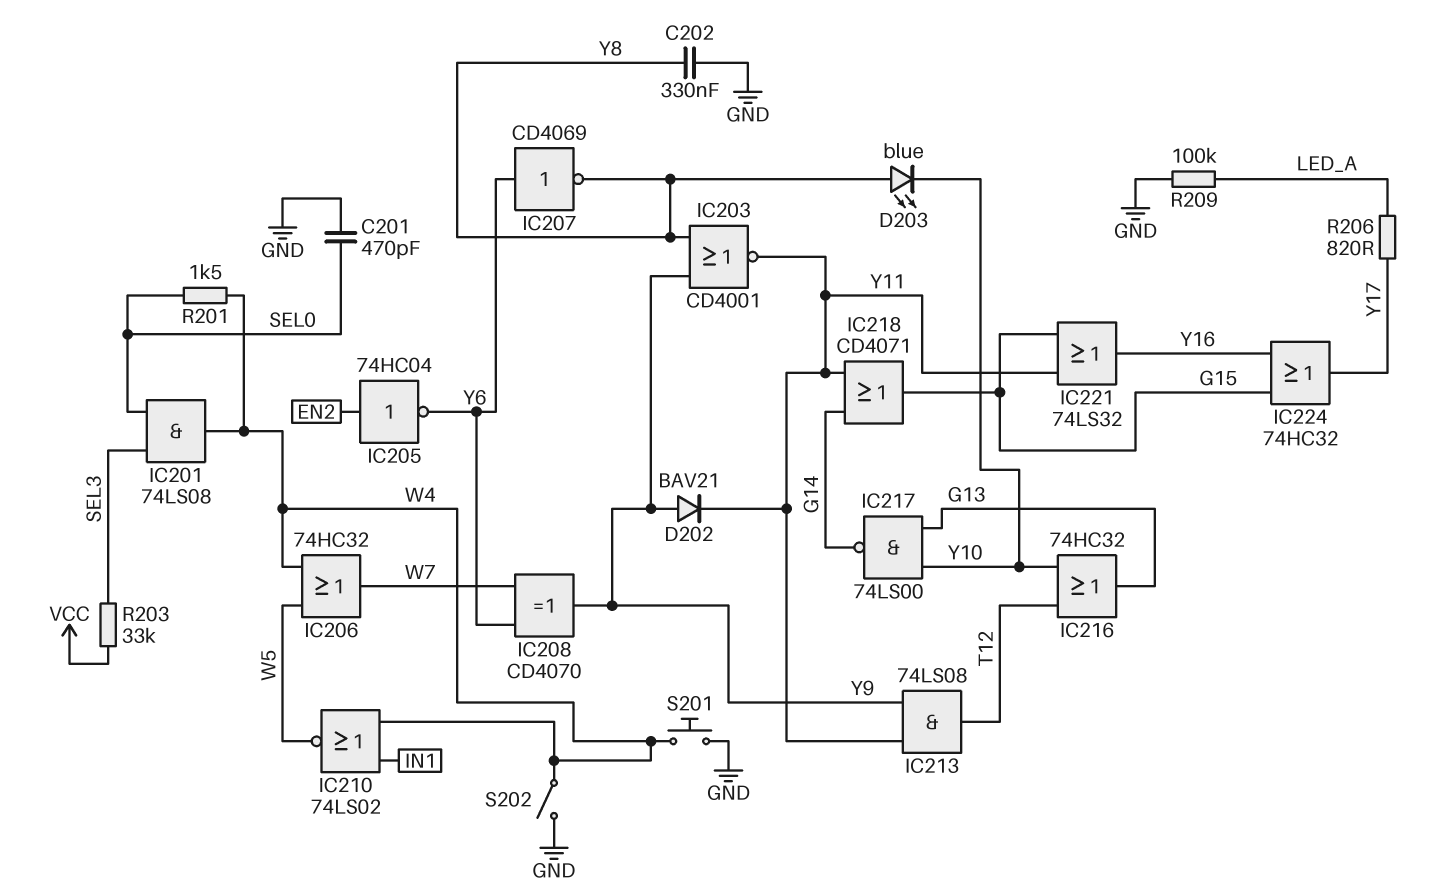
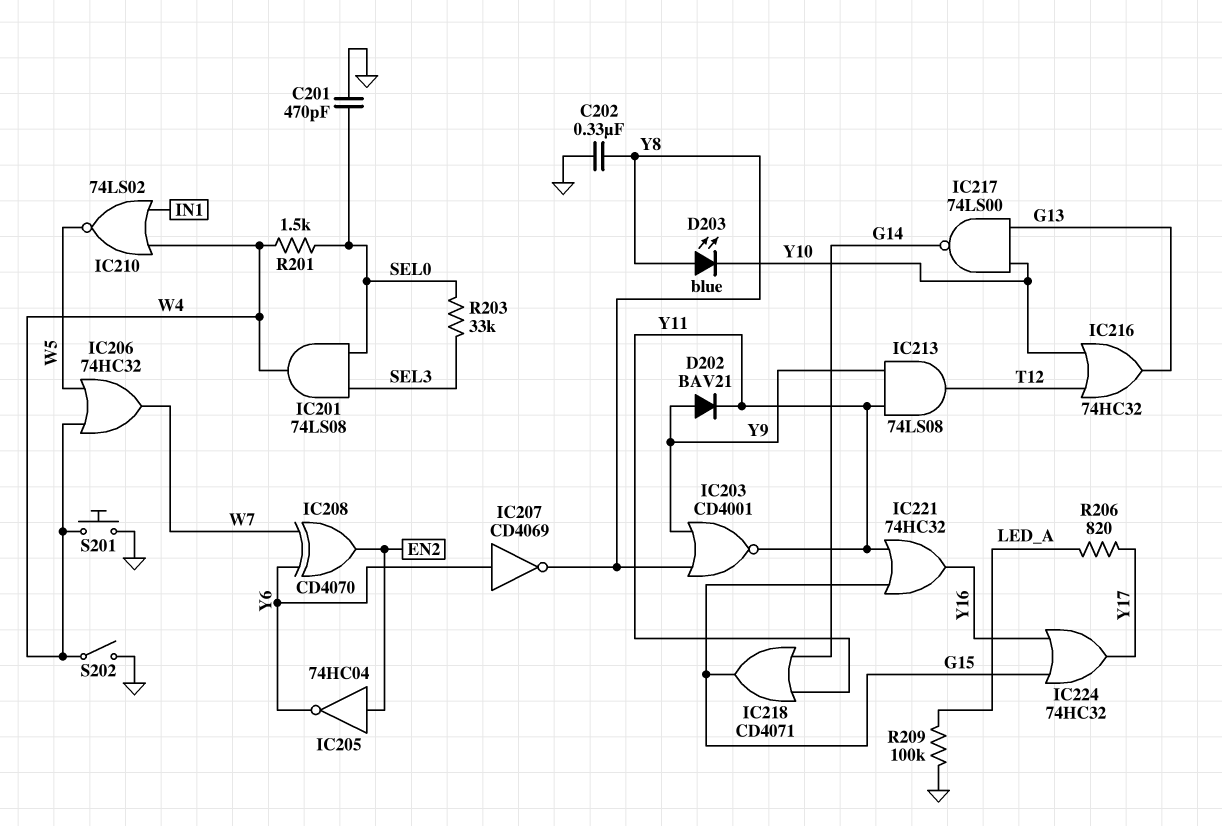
IC208: XOR CD4070 (in W7, in Y6, out Y9) -> XOR CD4070 (in W7, in Y6, out EN2)
IC221: OR 74LS32 (in G15, in Y11, out Y16) -> OR 74HC32 (in G15, in Y11, out Y16)
R203: 33k (SEL3, VCC) -> 33k (SEL0, SEL3)

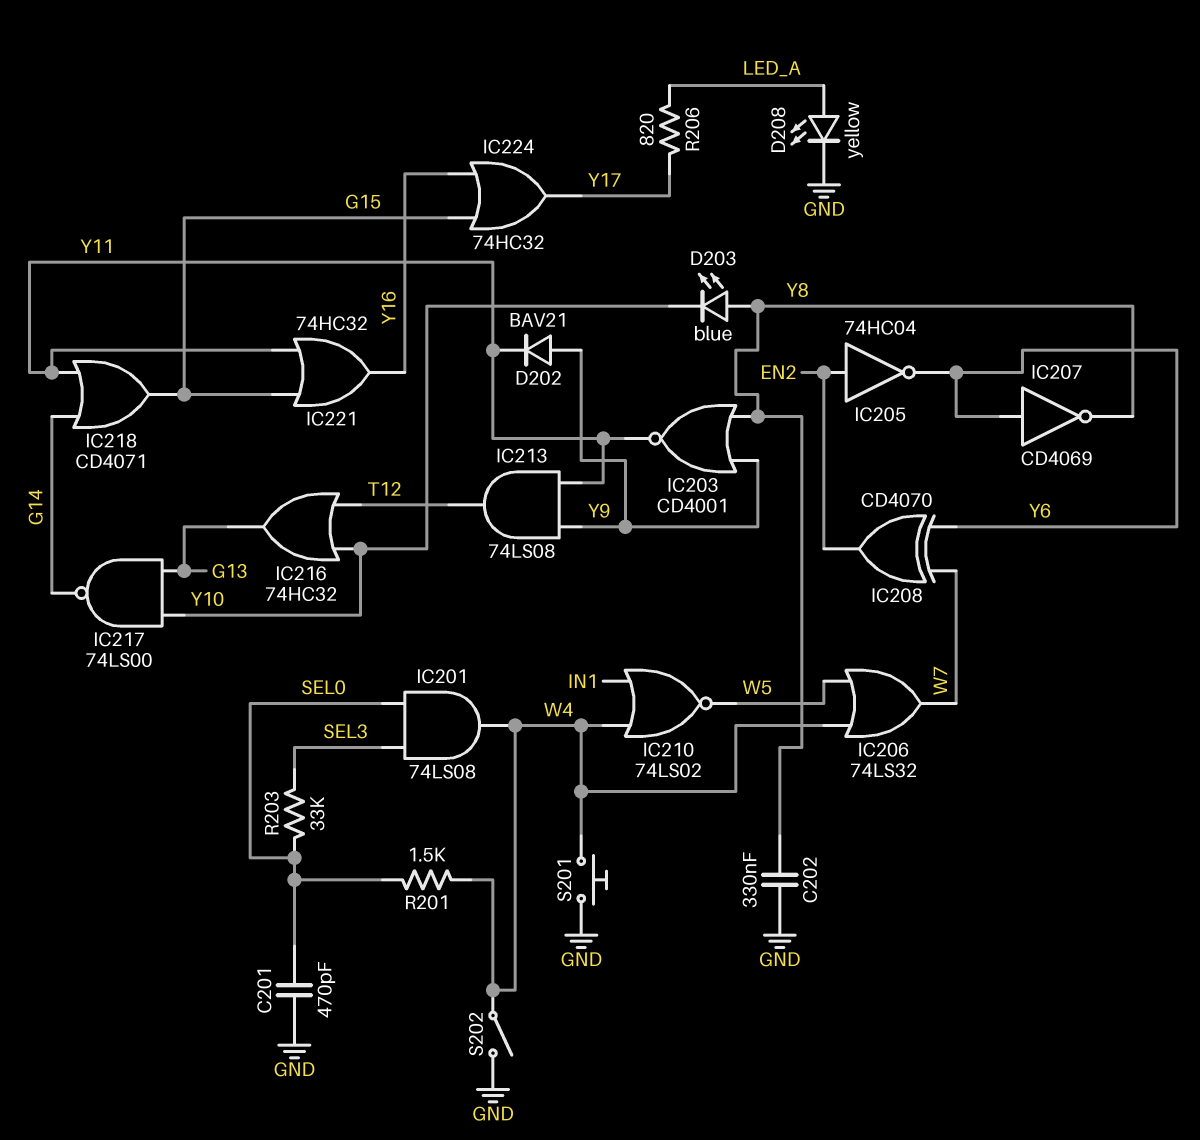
D208: none -> LED yellow (A LED_A, K GND)
IC206: OR 74HC32 (in W4, in W5, out W7) -> OR 74LS32 (in W4, in W5, out W7)
R209: 100k (GND, LED_A) -> none

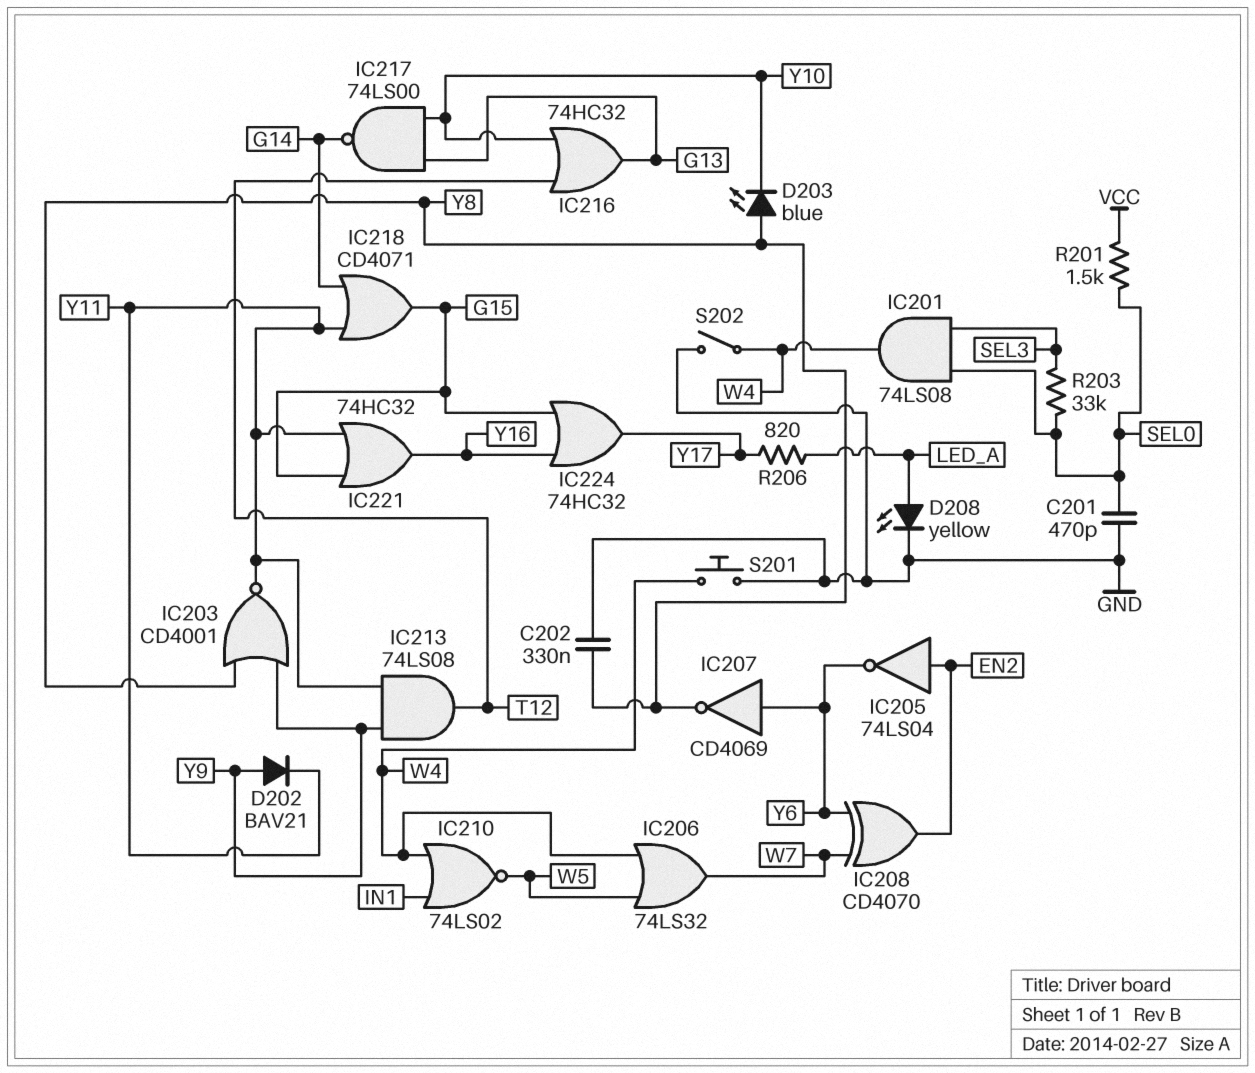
IC205: NOT 74HC04 (in EN2, out Y6) -> NOT 74LS04 (in EN2, out Y6)
R201: 1.5k (SEL0, W4) -> 1.5k (SEL0, VCC)

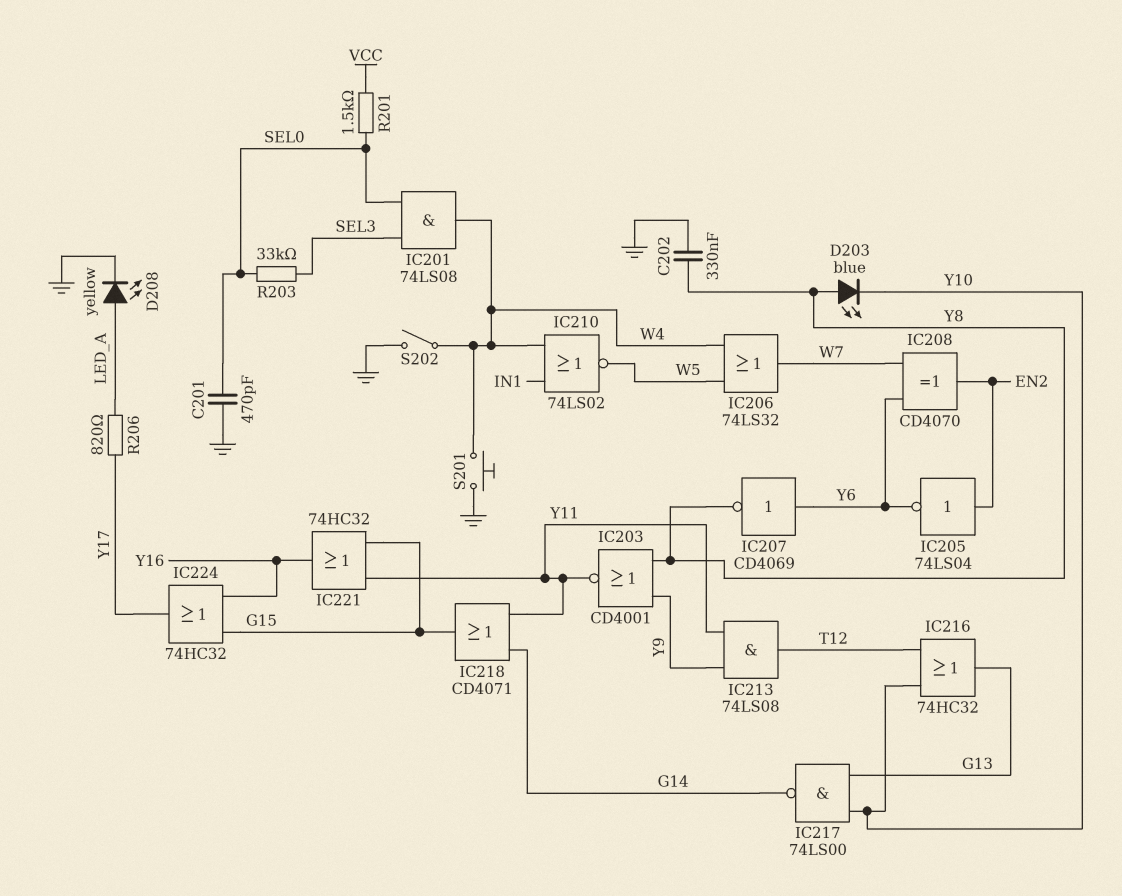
D202: diode BAV21 (A Y9, K Y11) -> none

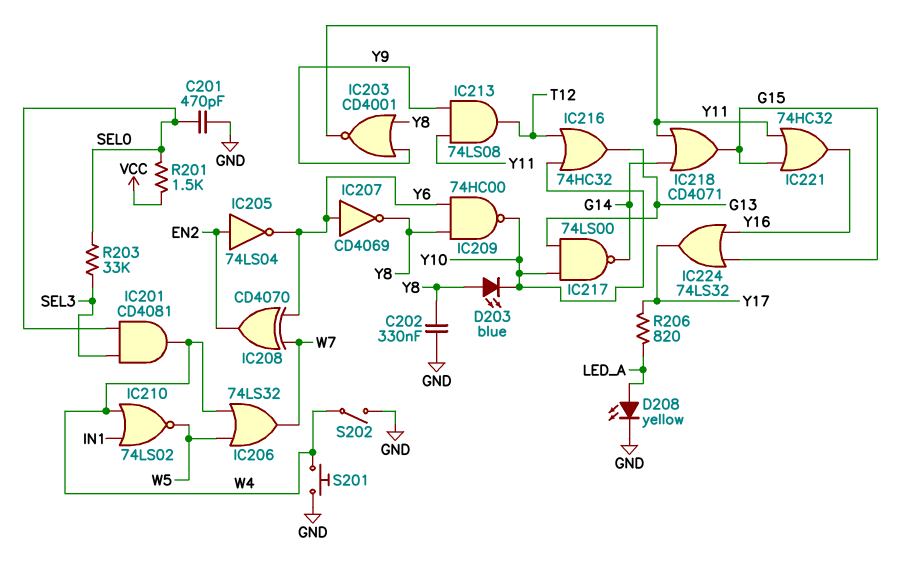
IC201: AND 74LS08 (in SEL0, in SEL3, out W4) -> AND CD4081 (in SEL0, in SEL3, out W4)
IC209: none -> NAND 74HC00 (in Y6, in Y8, out Y10)
IC224: OR 74HC32 (in G15, in Y16, out Y17) -> OR 74LS32 (in G15, in Y16, out Y17)

